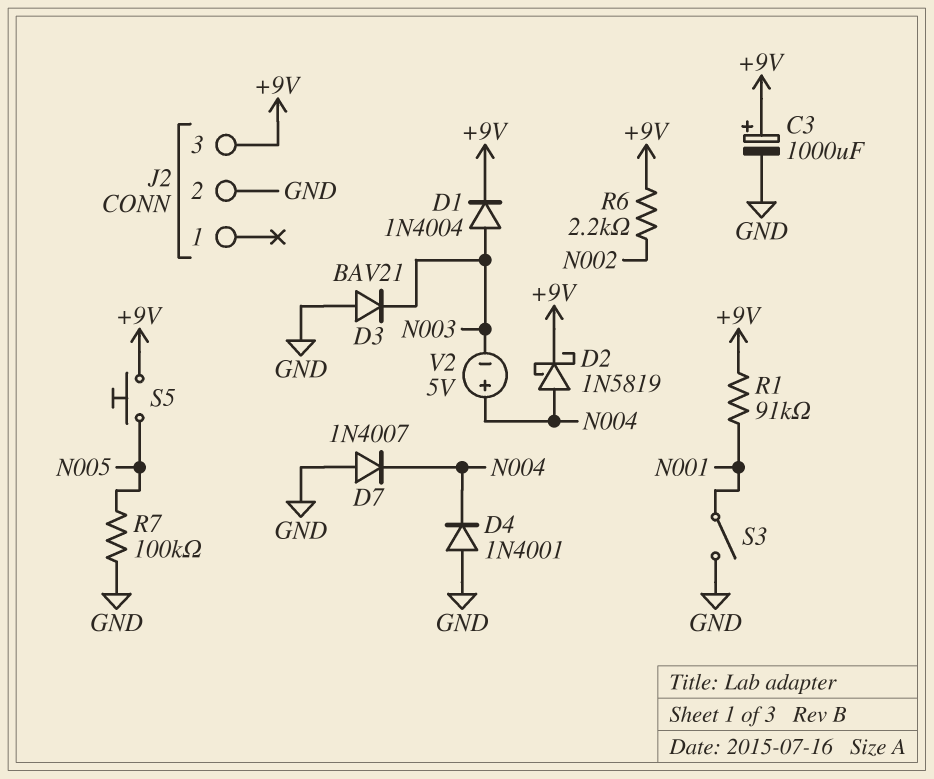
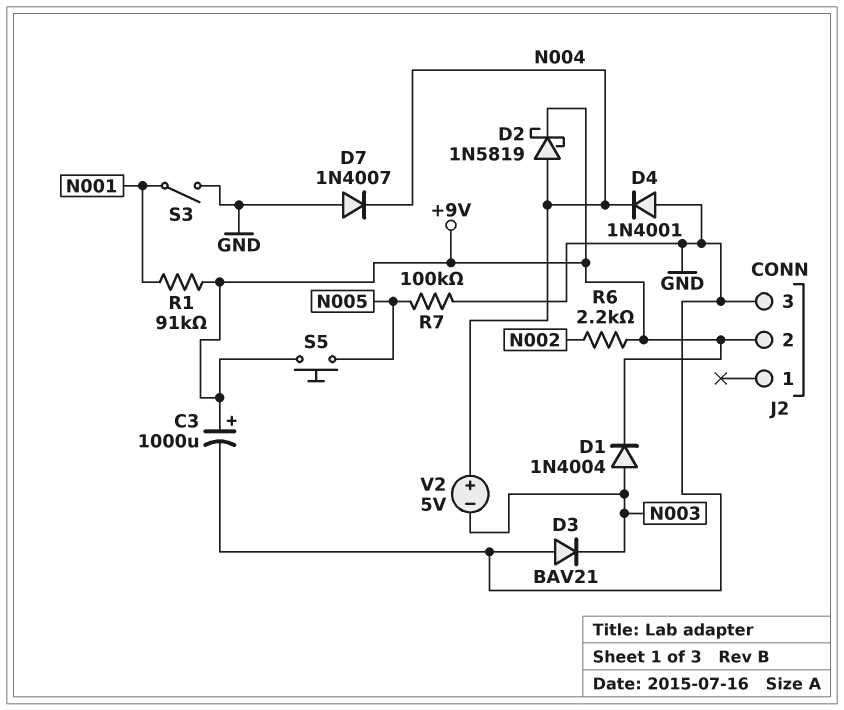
J2 pin 2: GND -> +9V
J2 pin 3: +9V -> GND

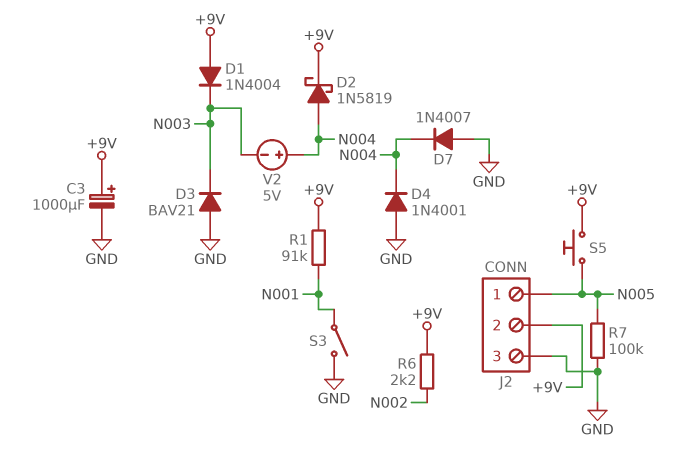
D1: diode 1N4004 (A N003, K +9V) -> diode 1N4004 (A +9V, K N003)
J2 pin 1: none -> N005

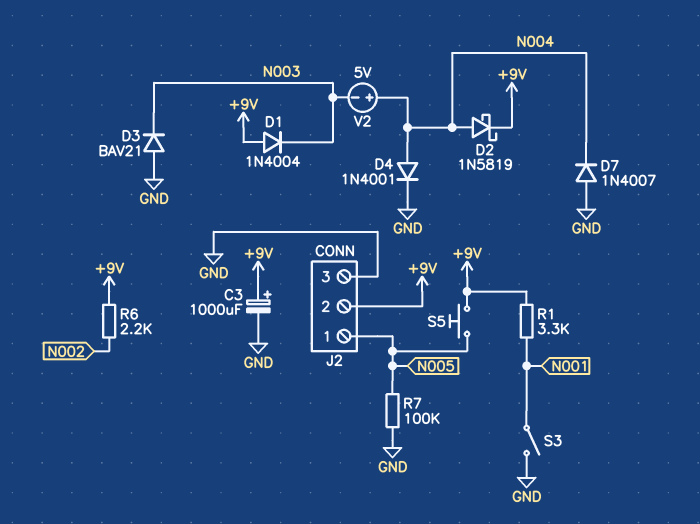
D4: diode 1N4001 (A GND, K N004) -> diode 1N4001 (A N004, K GND)
R1: 91k (+9V, N001) -> 3.3k (+9V, N001)

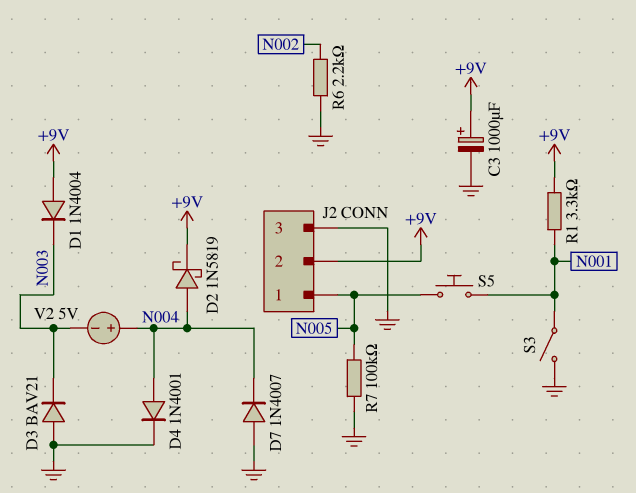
R6: 2.2k (+9V, N002) -> 2.2k (GND, N002)
S5: button (+9V, N005) -> button (N001, N005)

